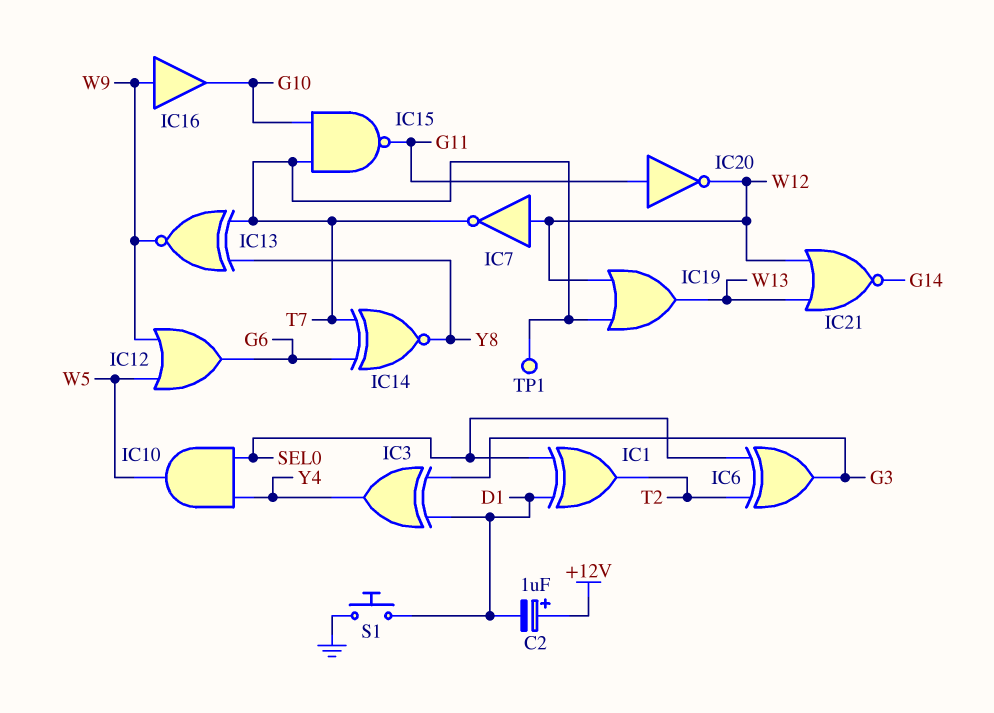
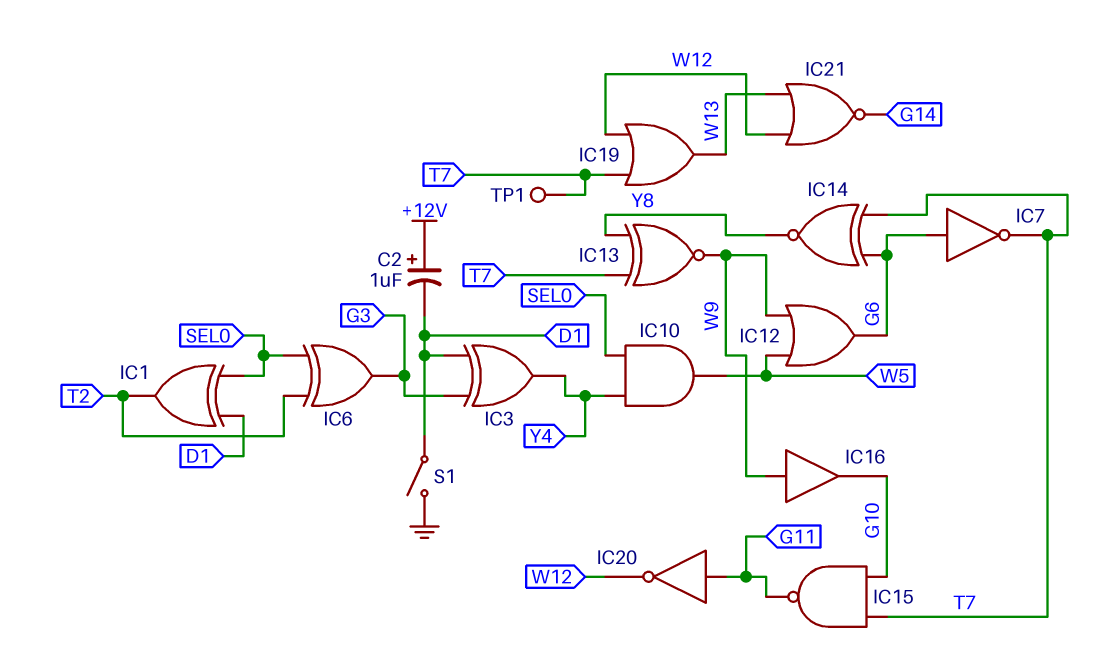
IC7: NOT (in W12, out T7) -> NOT (in G6, out T7)
S1: button (D1, GND) -> switch (D1, GND)

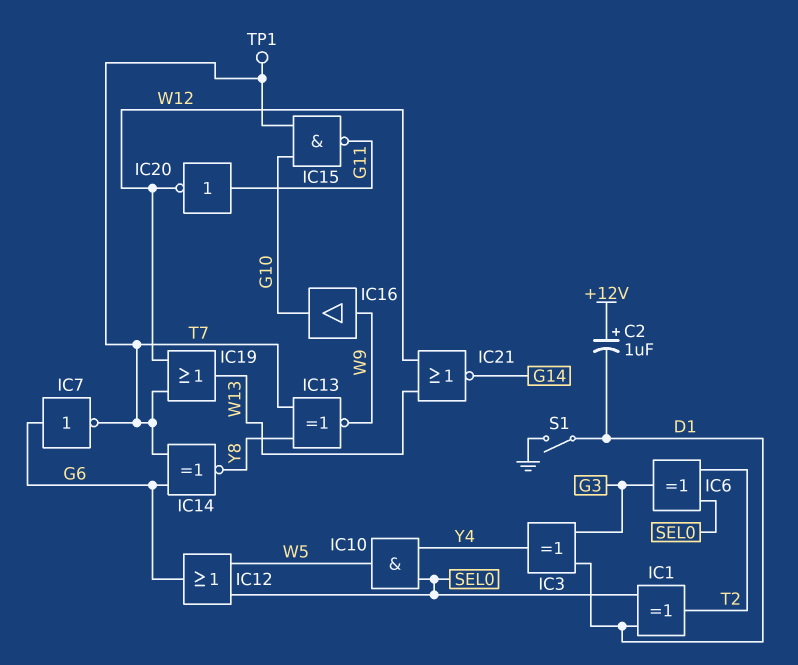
IC12: OR (in W5, in W9, out G6) -> OR (in SEL0, in W5, out G6)

